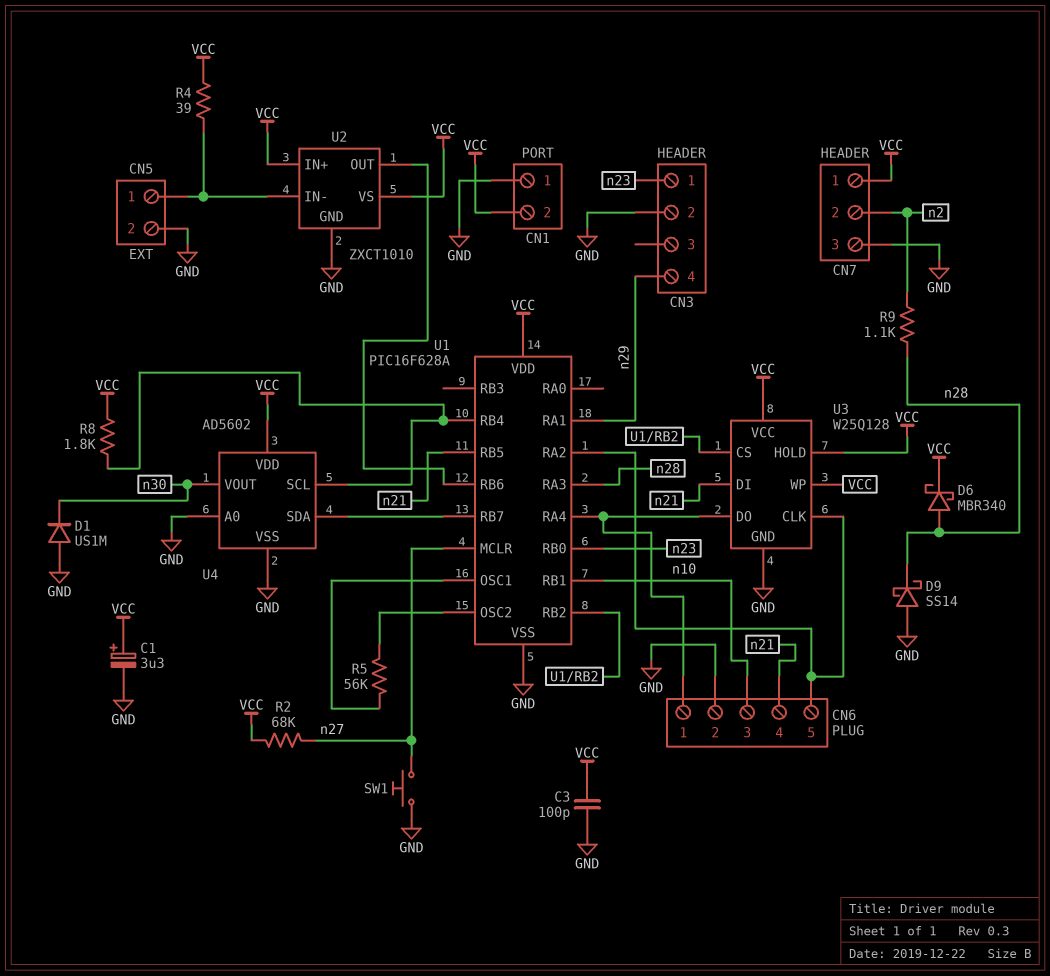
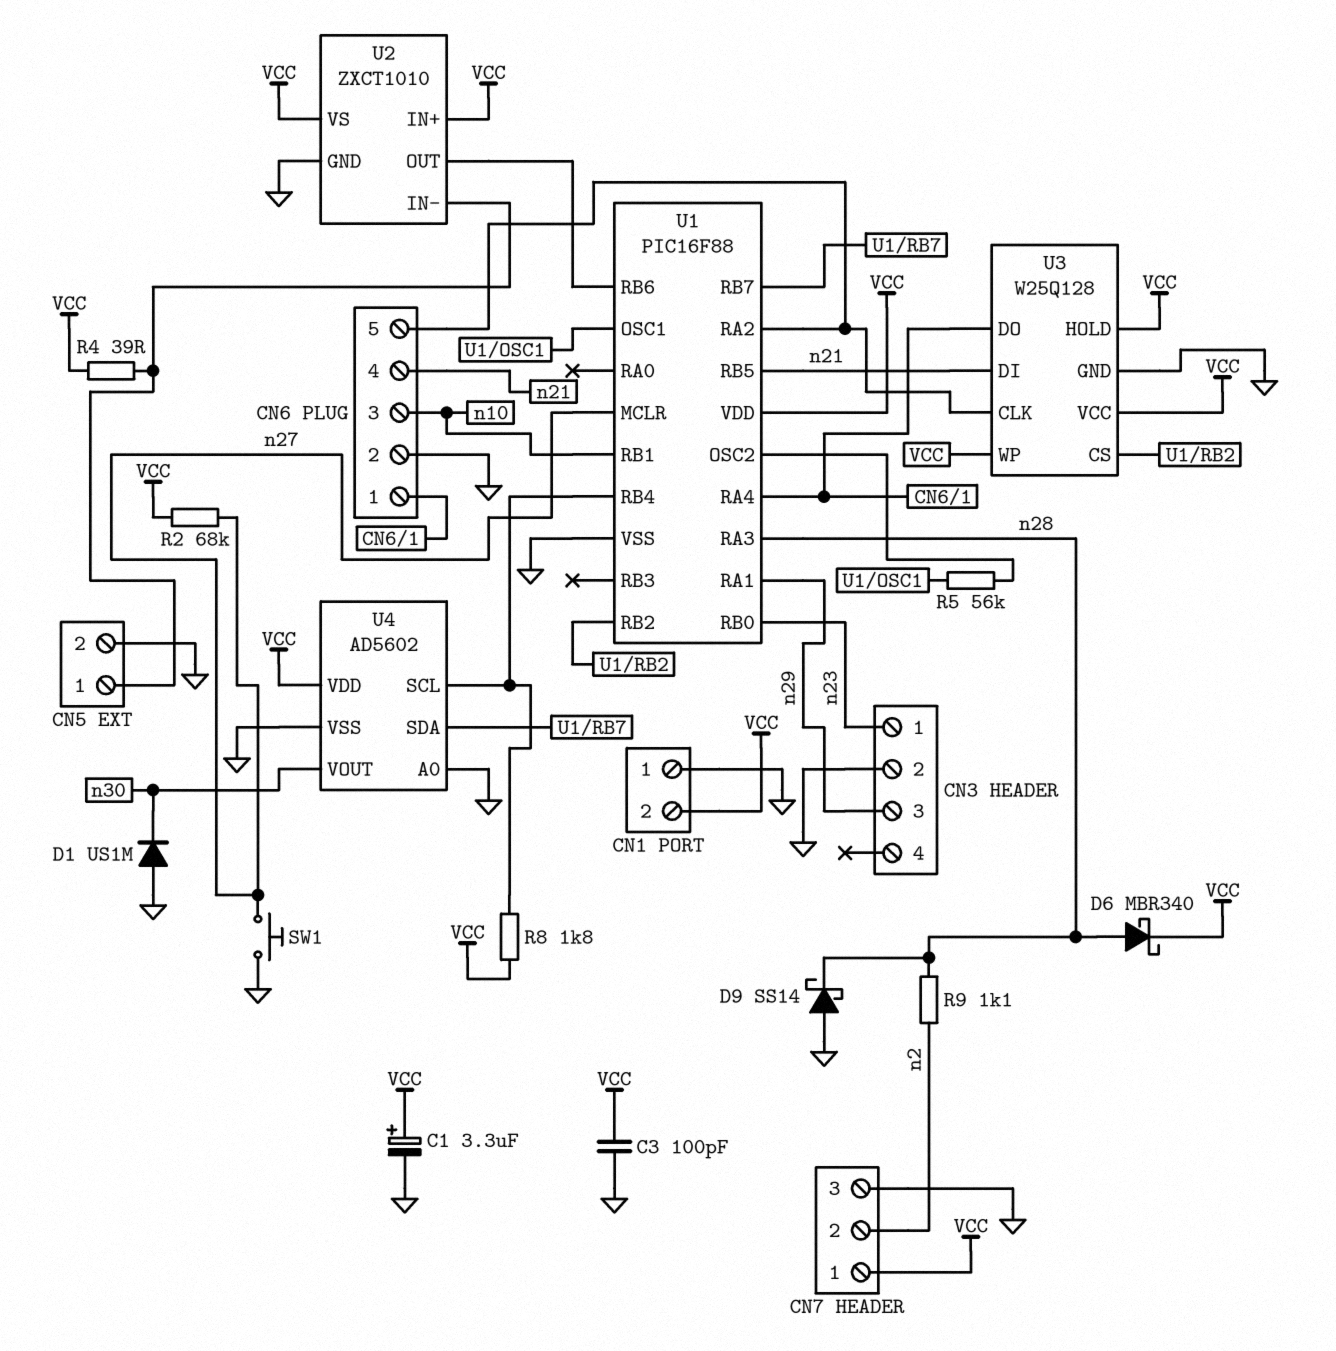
CN3 pin 3: none -> n29
CN3 pin 4: n29 -> none
U1: PIC16F628A -> PIC16F88

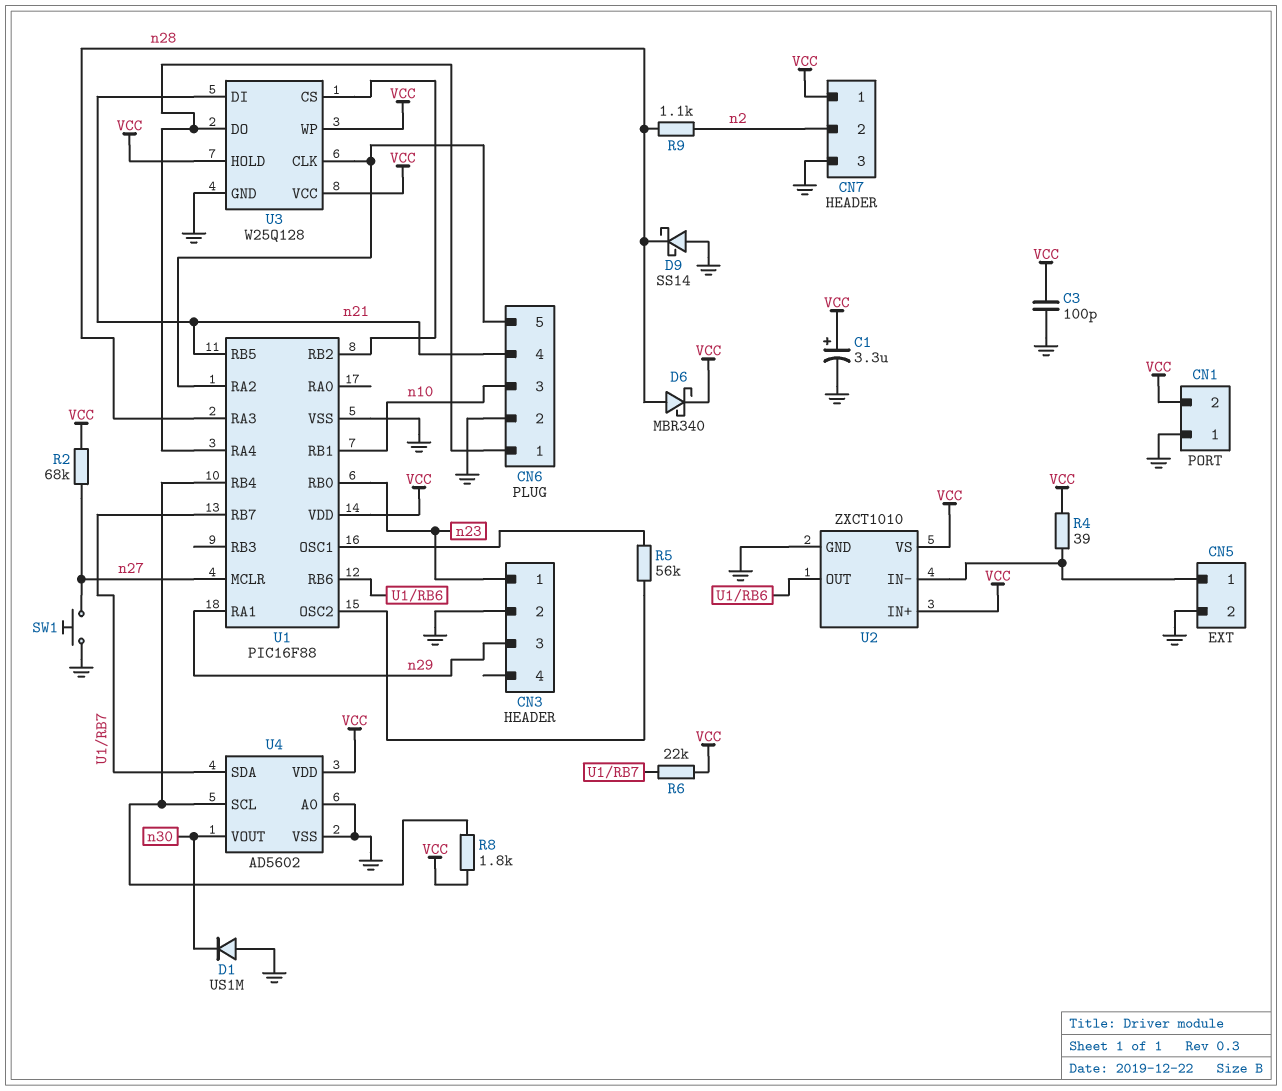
R6: none -> 22k (U1/RB7, VCC)

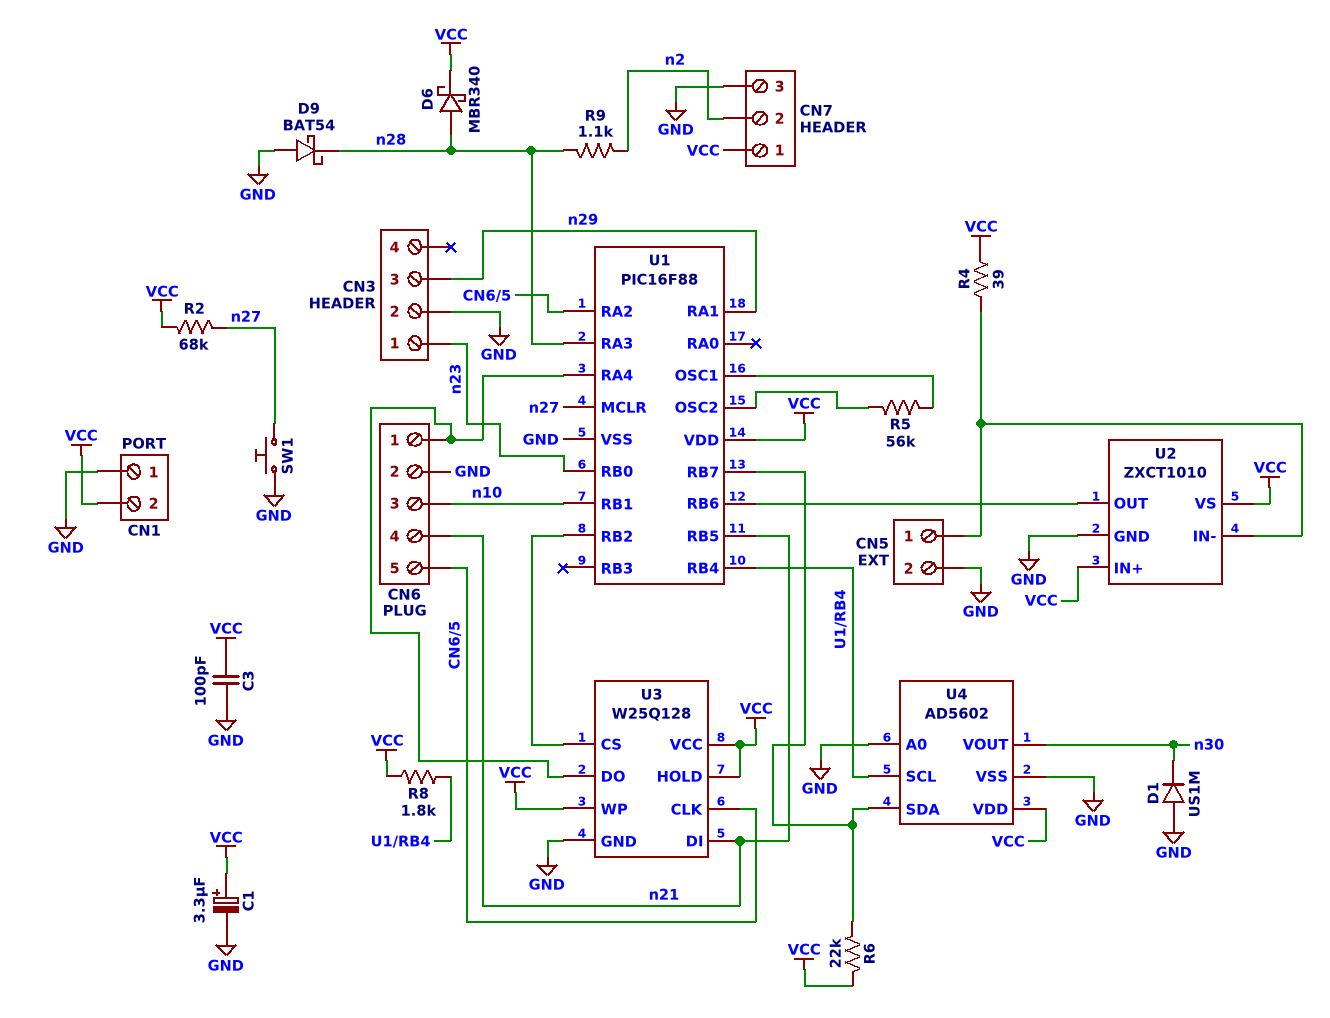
D9: schottky SS14 (A GND, K n28) -> schottky BAT54 (A GND, K n28)

